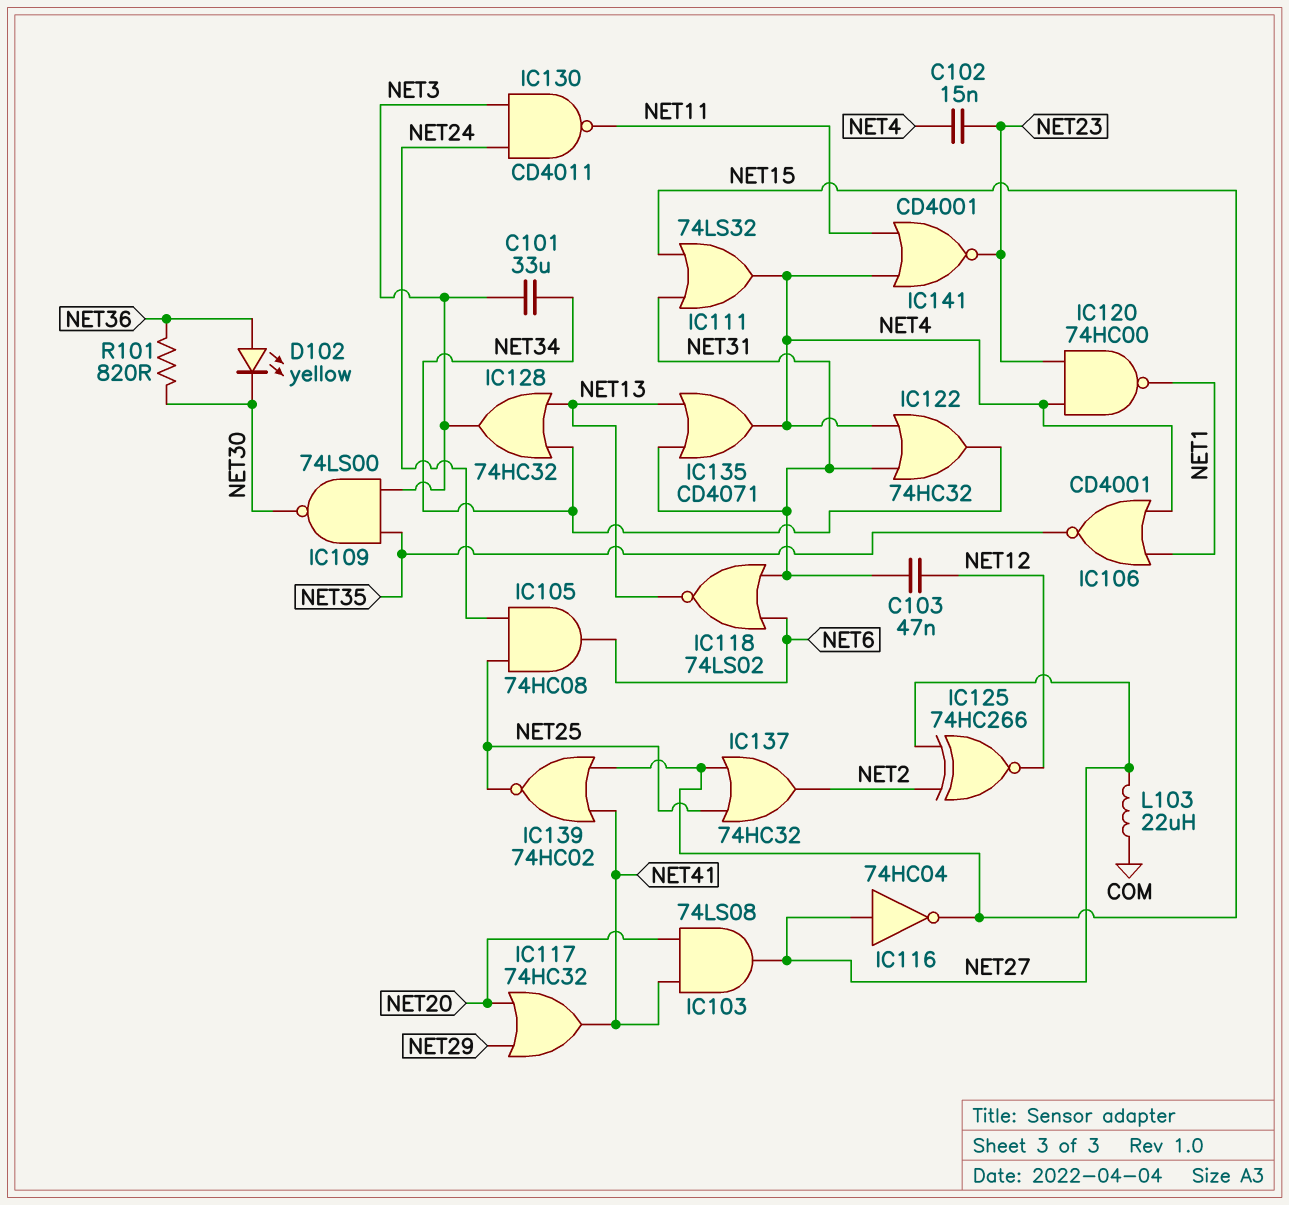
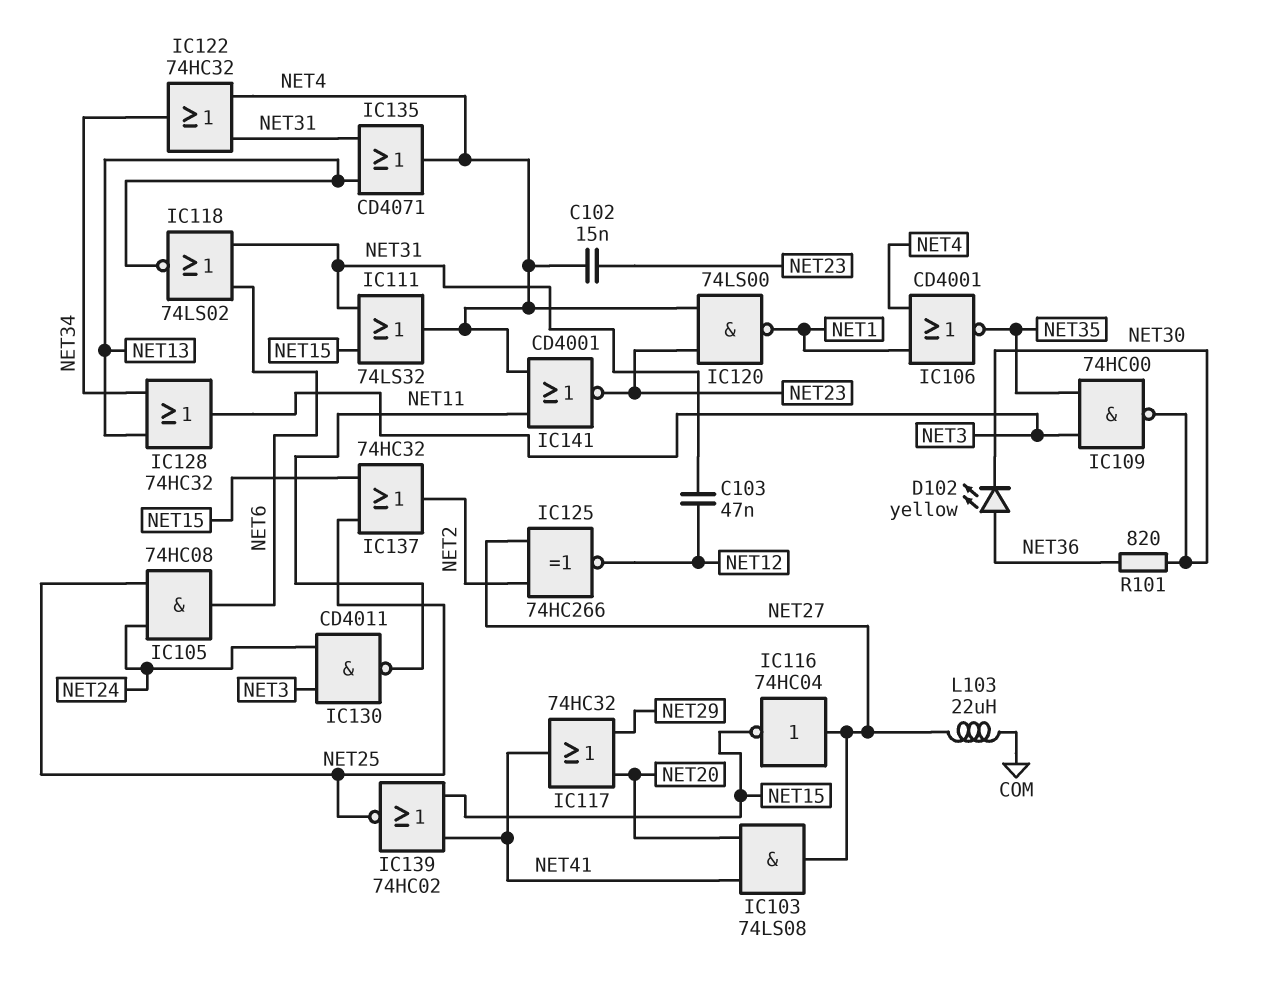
C101: 33uF (NET3, NET34) -> none
IC109: NAND 74LS00 (in NET3, in NET35, out NET30) -> NAND 74HC00 (in NET3, in NET35, out NET30)
IC120: NAND 74HC00 (in NET4, in NET23, out NET1) -> NAND 74LS00 (in NET4, in NET23, out NET1)

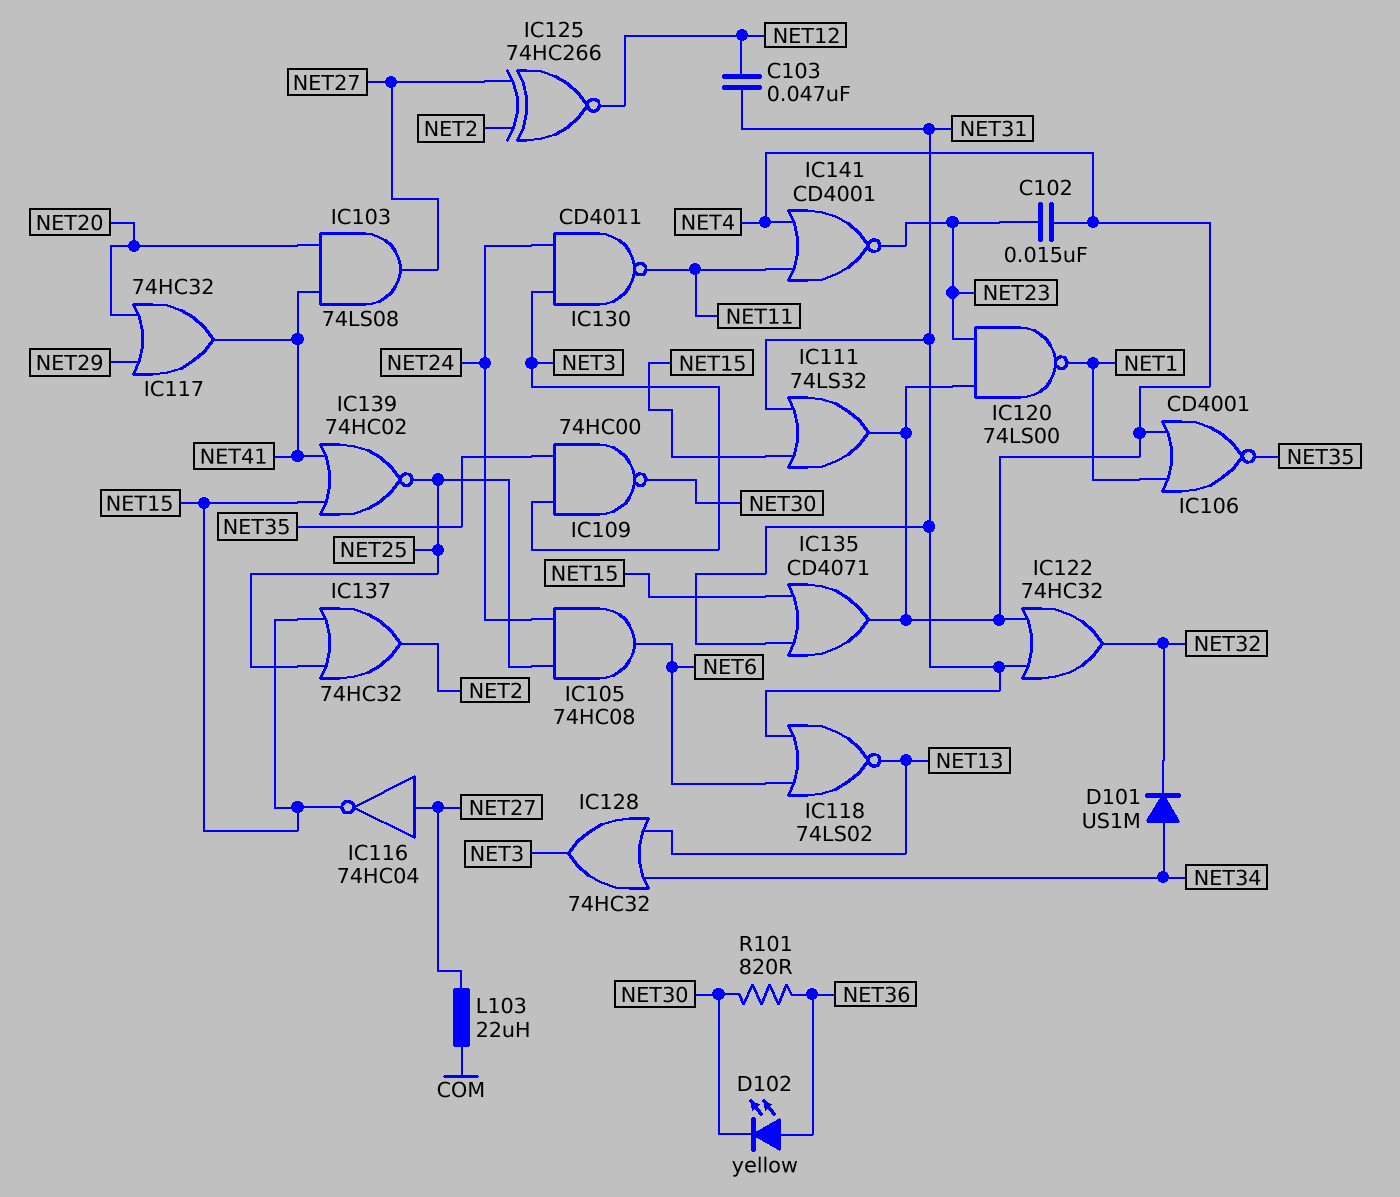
D101: none -> diode US1M (A NET34, K NET32)
IC122: OR 74HC32 (in NET4, in NET31, out NET34) -> OR 74HC32 (in NET4, in NET31, out NET32)
IC135: OR CD4071 (in NET13, in NET31, out NET4) -> OR CD4071 (in NET15, in NET31, out NET4)

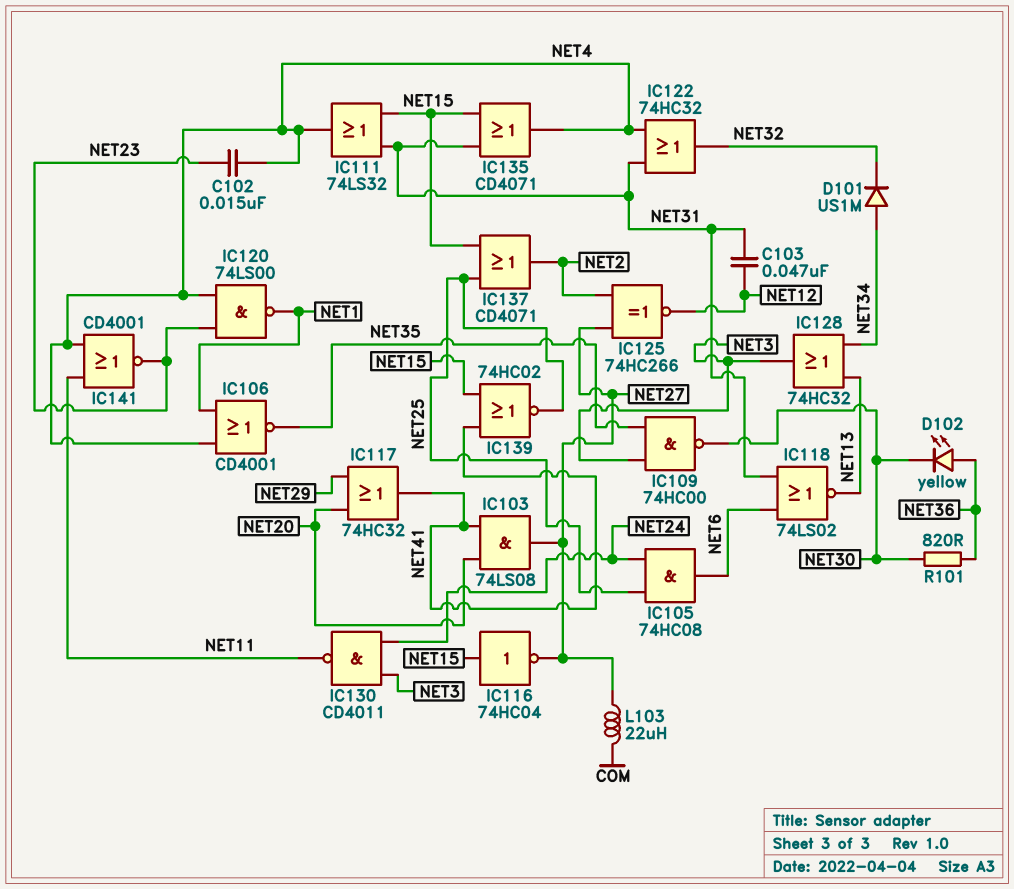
IC116: NOT 74HC04 (in NET27, out NET15) -> NOT 74HC04 (in NET15, out NET27)
IC137: OR 74HC32 (in NET15, in NET25, out NET2) -> OR CD4071 (in NET15, in NET25, out NET2)

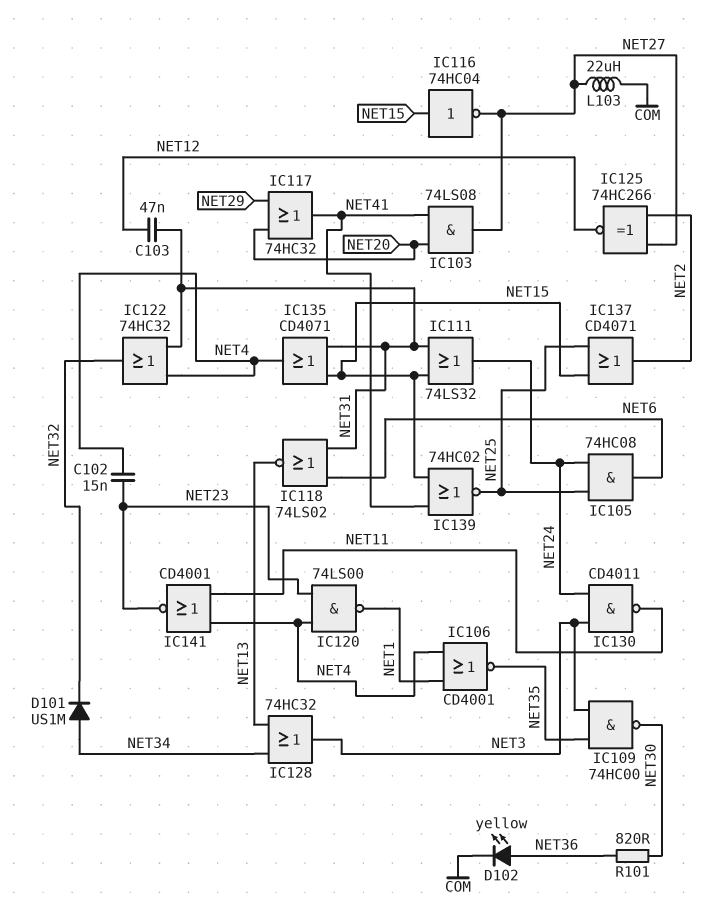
D102: LED yellow (A NET36, K NET30) -> LED yellow (A NET36, K COM)
IC111: OR 74LS32 (in NET15, in NET31, out NET4) -> OR 74LS32 (in NET15, in NET31, out NET24)

